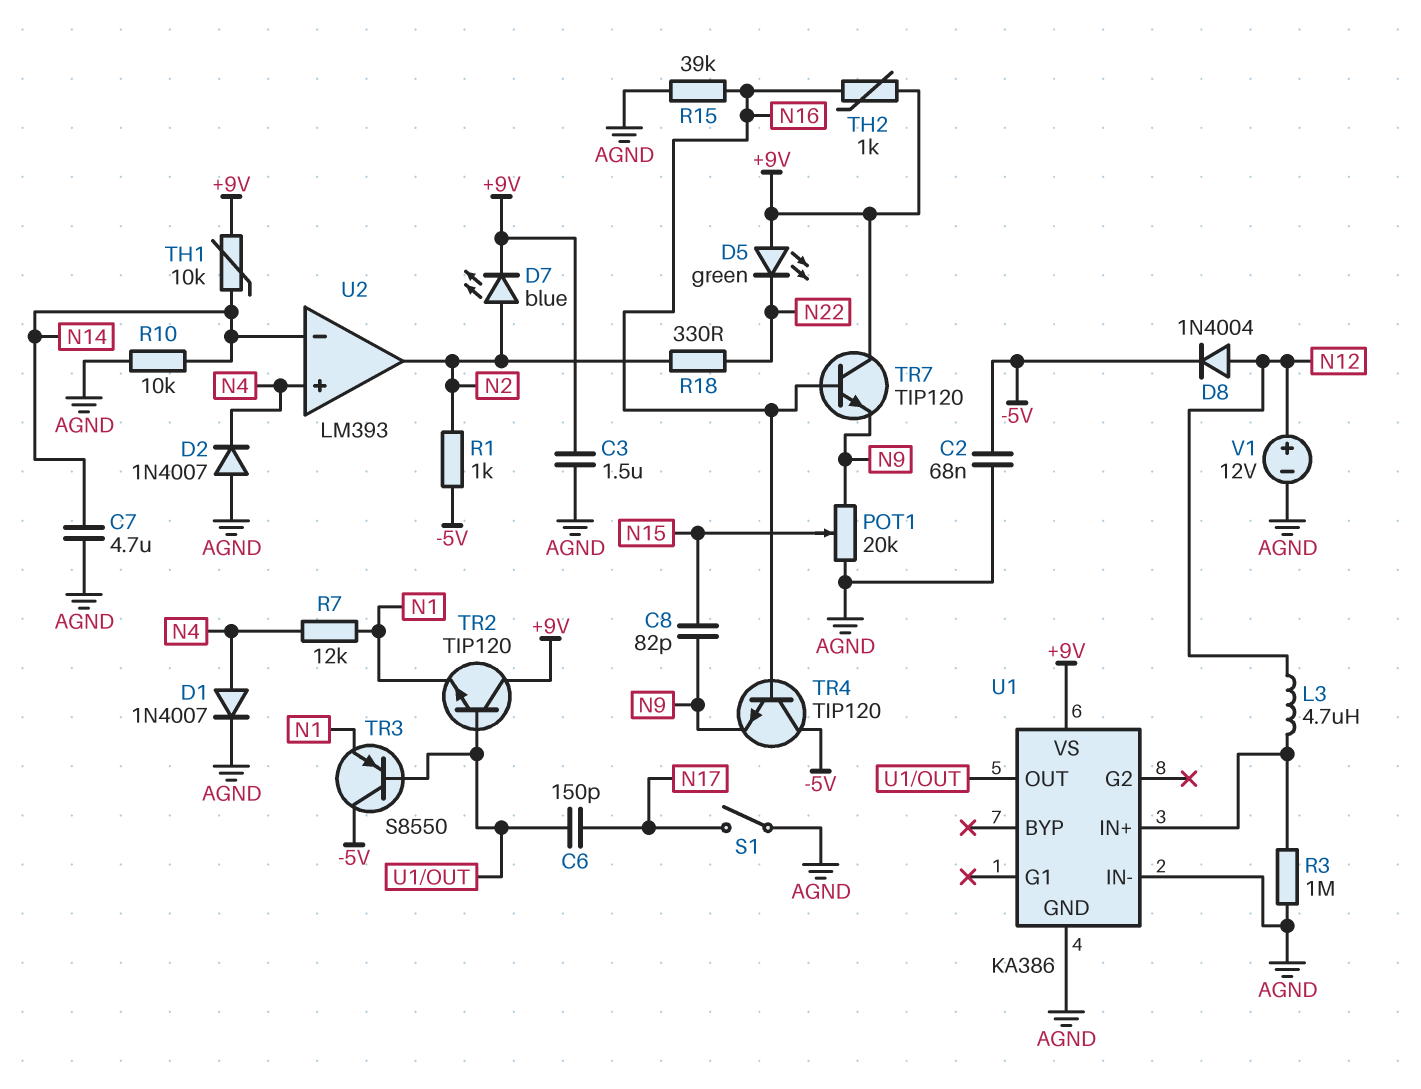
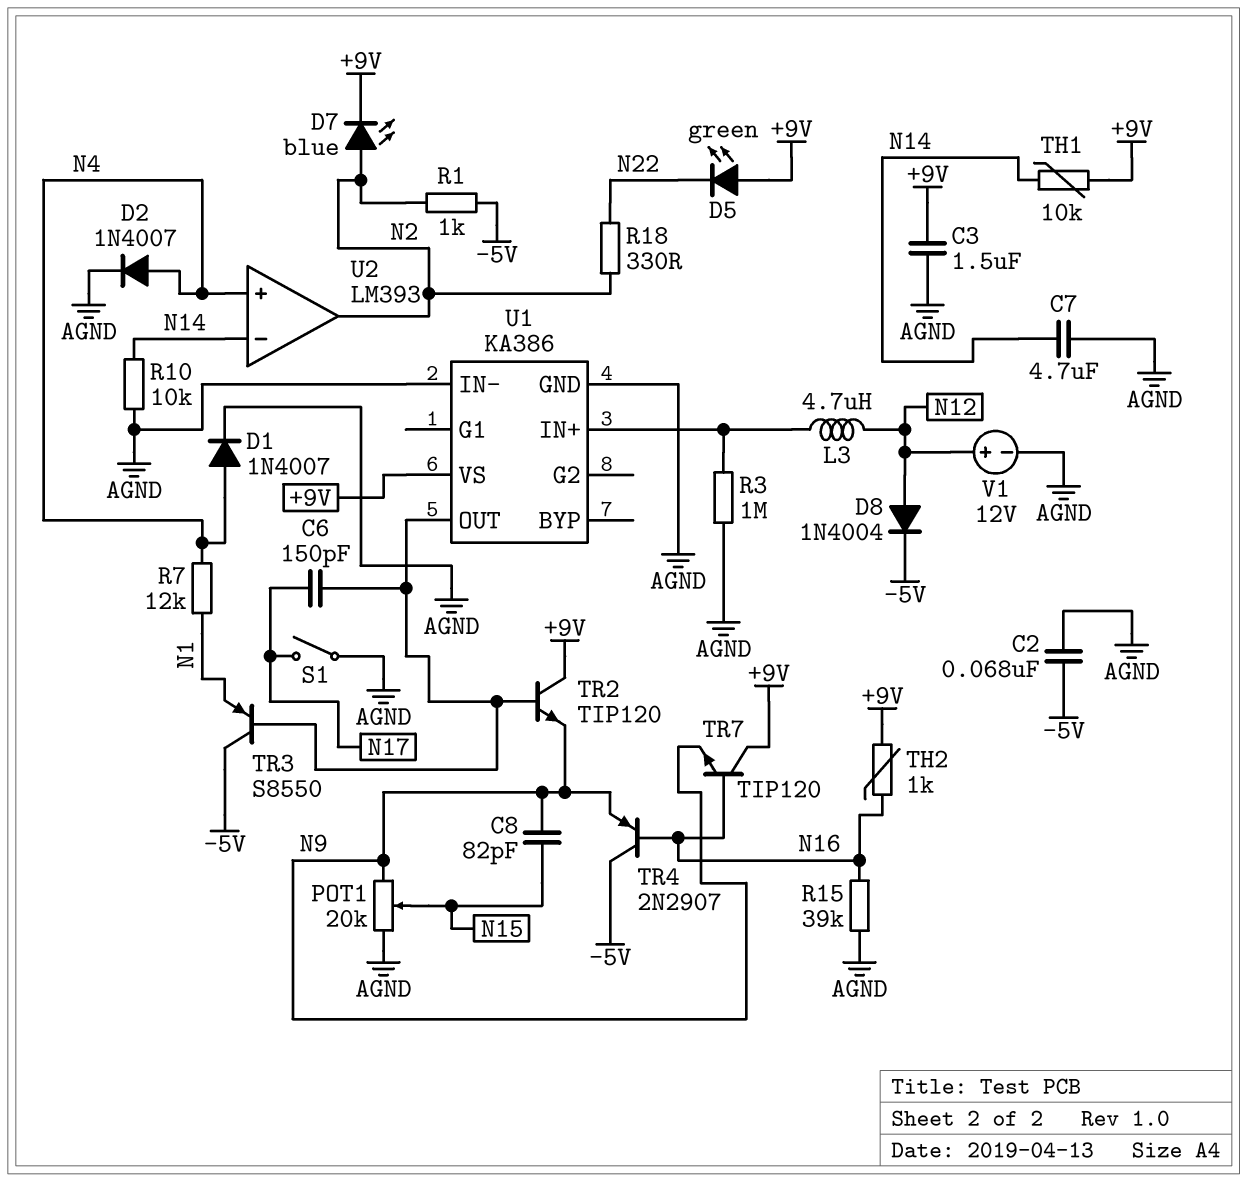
D2: diode 1N4007 (A AGND, K N4) -> diode 1N4007 (A N4, K AGND)
TR2: NPN TIP120 (B U1/OUT, C +9V, E N1) -> NPN TIP120 (B U1/OUT, C +9V, E N9)
TR4: NPN TIP120 (B N16, C -5V, E N9) -> PNP 2N2907 (B N16, C -5V, E N9)

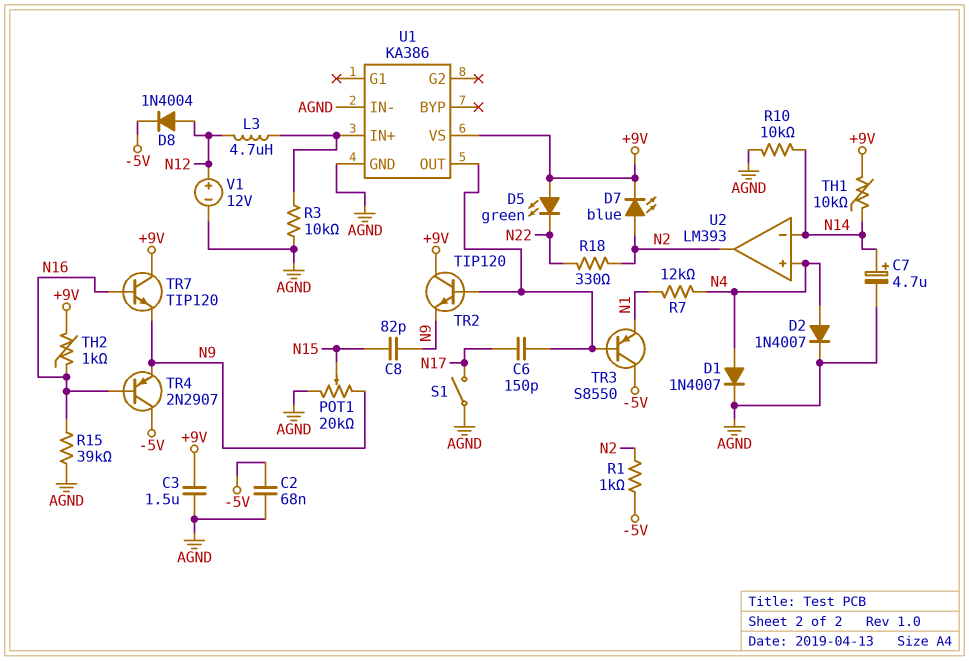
C7: 4.7uF (AGND, N14) -> 4.7uF (plus N14, minus AGND)
R3: 1M (AGND, U1/IN+) -> 10k (AGND, U1/IN+)

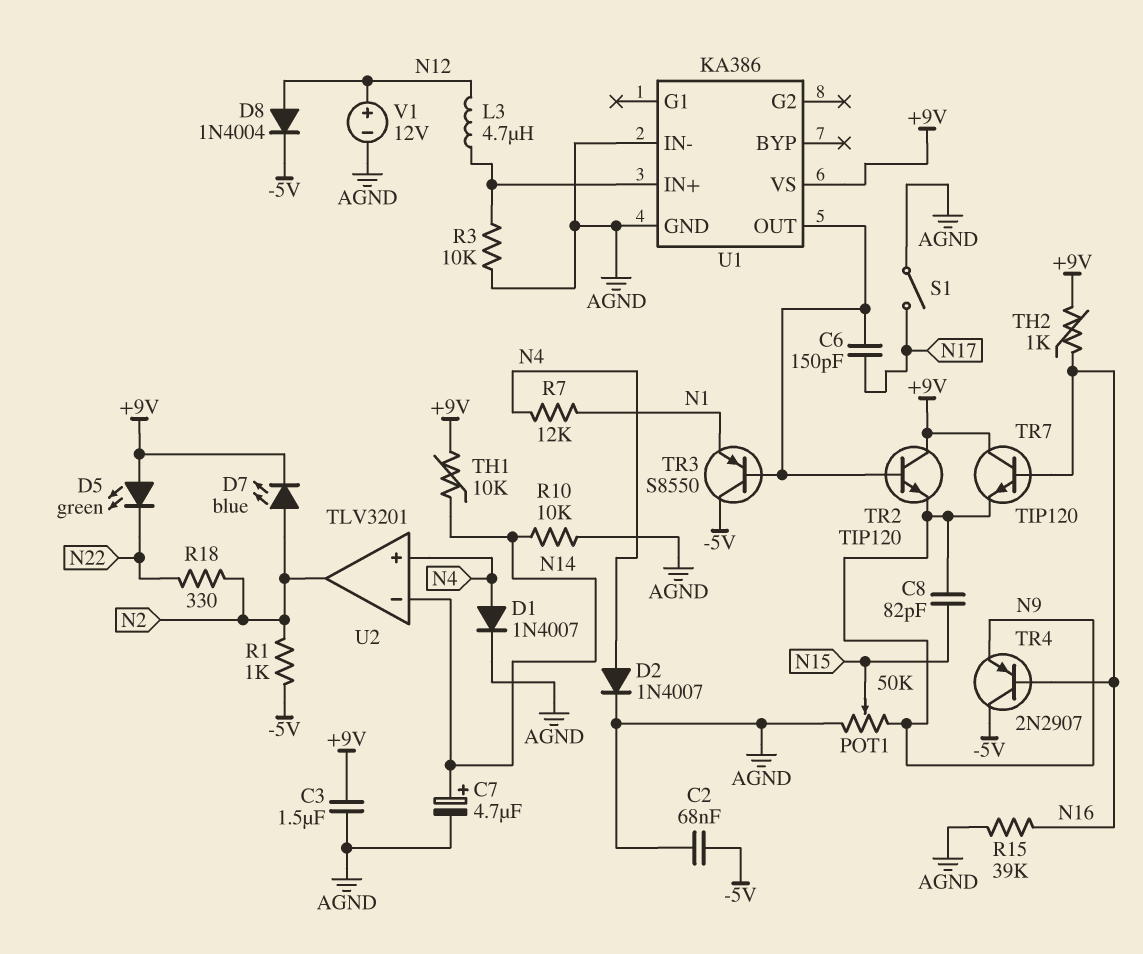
POT1: 20k (AGND, N9, wiper N15) -> 50k (AGND, N9, wiper N15)
U2: LM393 -> TLV3201

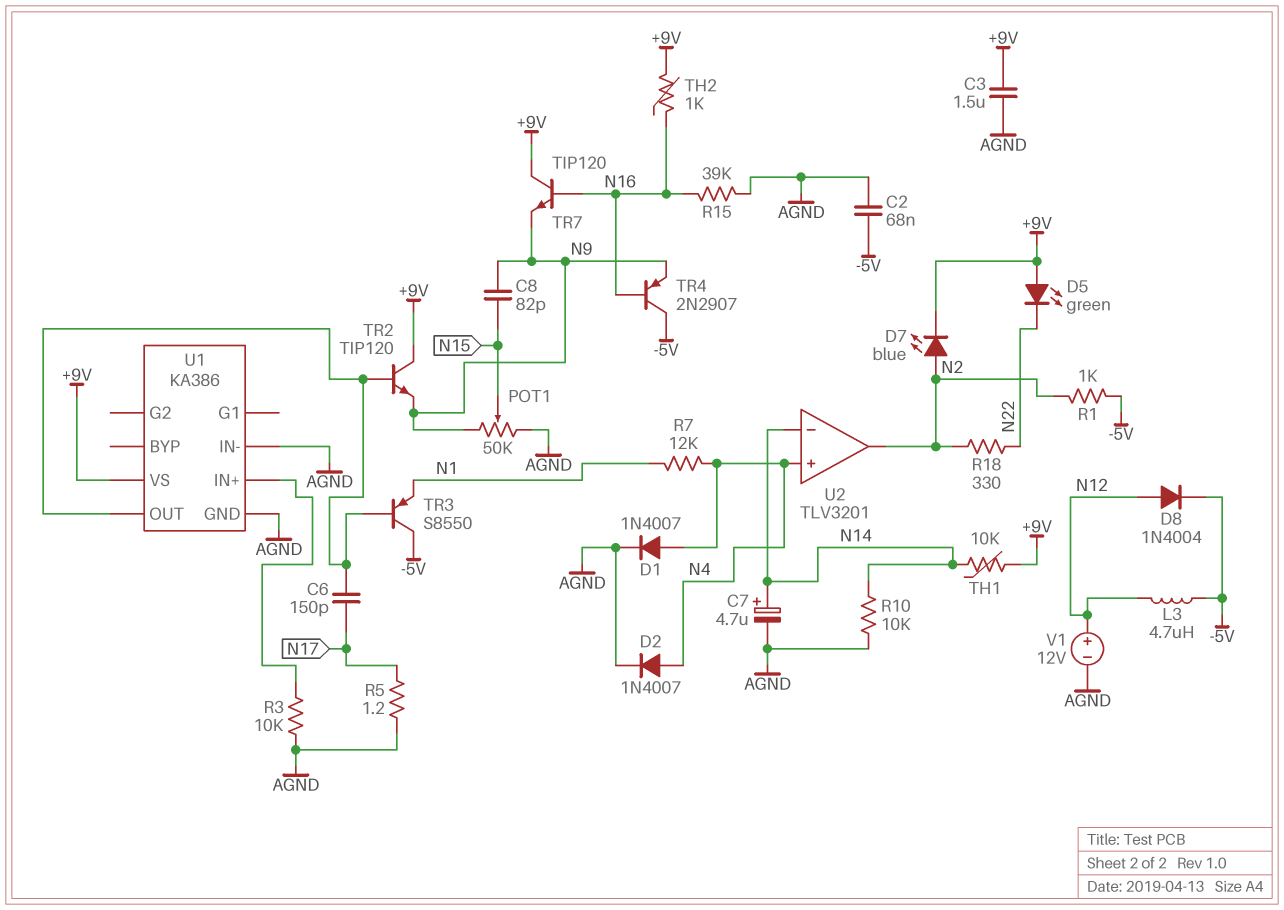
L3: 4.7uH (N12, U1/IN+) -> 4.7uH (-5V, N12)
R5: none -> 1.2 (AGND, N17)
S1: switch (AGND, N17) -> none

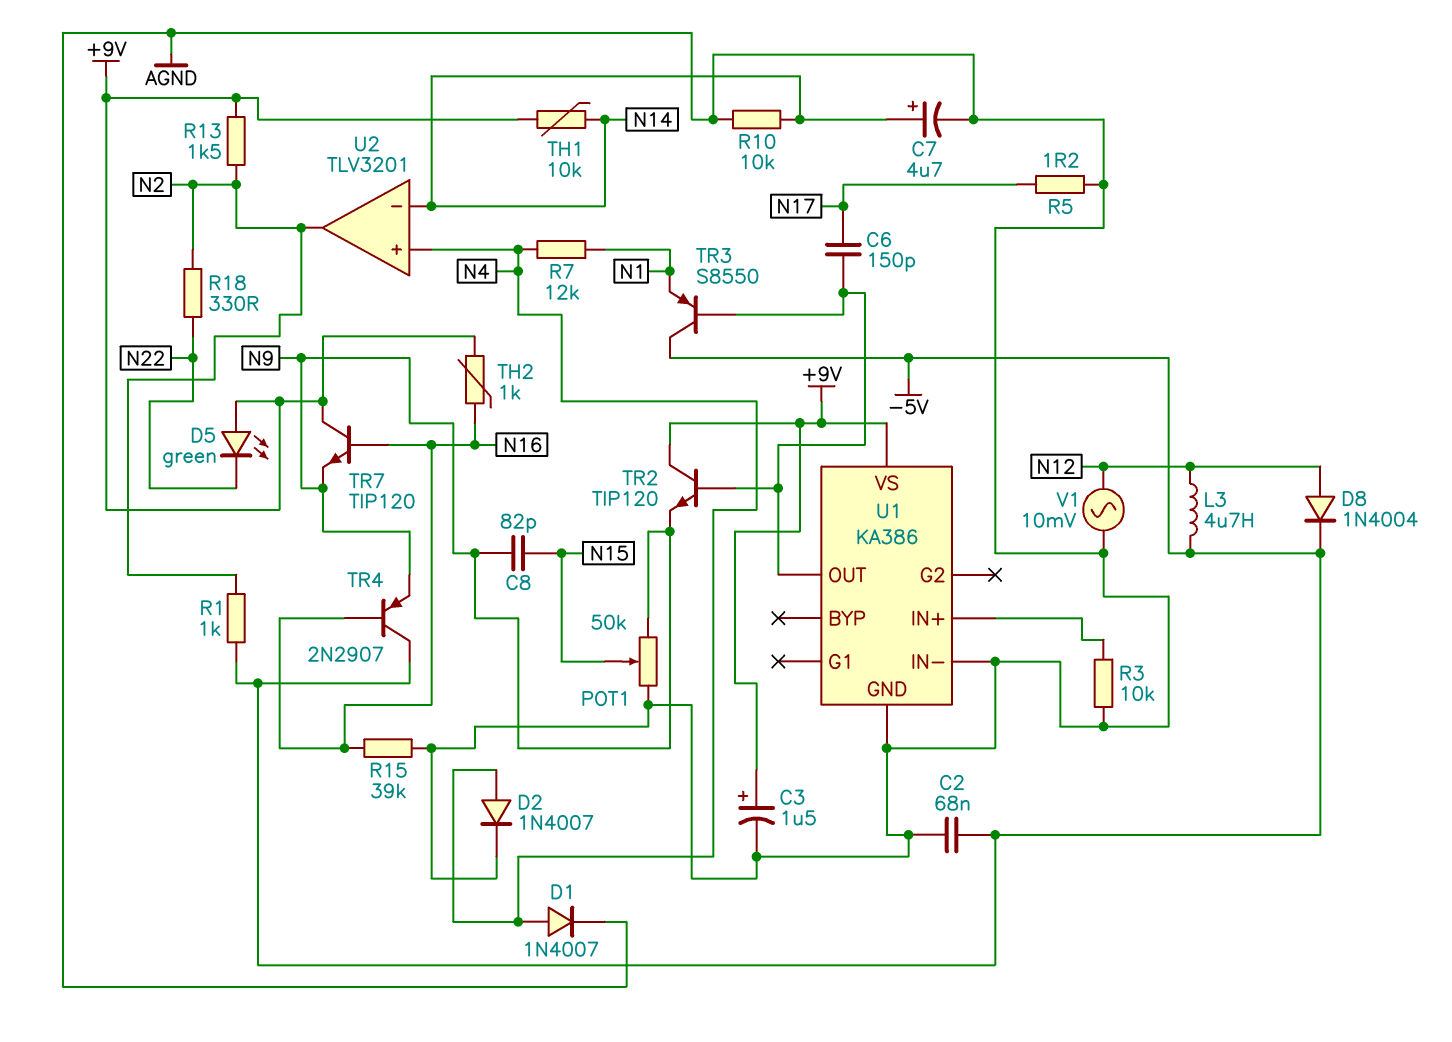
C3: 1.5uF (+9V, AGND) -> 1.5uF (plus +9V, minus AGND)
D7: LED blue (A N2, K +9V) -> none
R13: none -> 1.5k (+9V, N2)
V1: 12V (plus N12, minus AGND) -> AC 10mV (AGND, N12)

